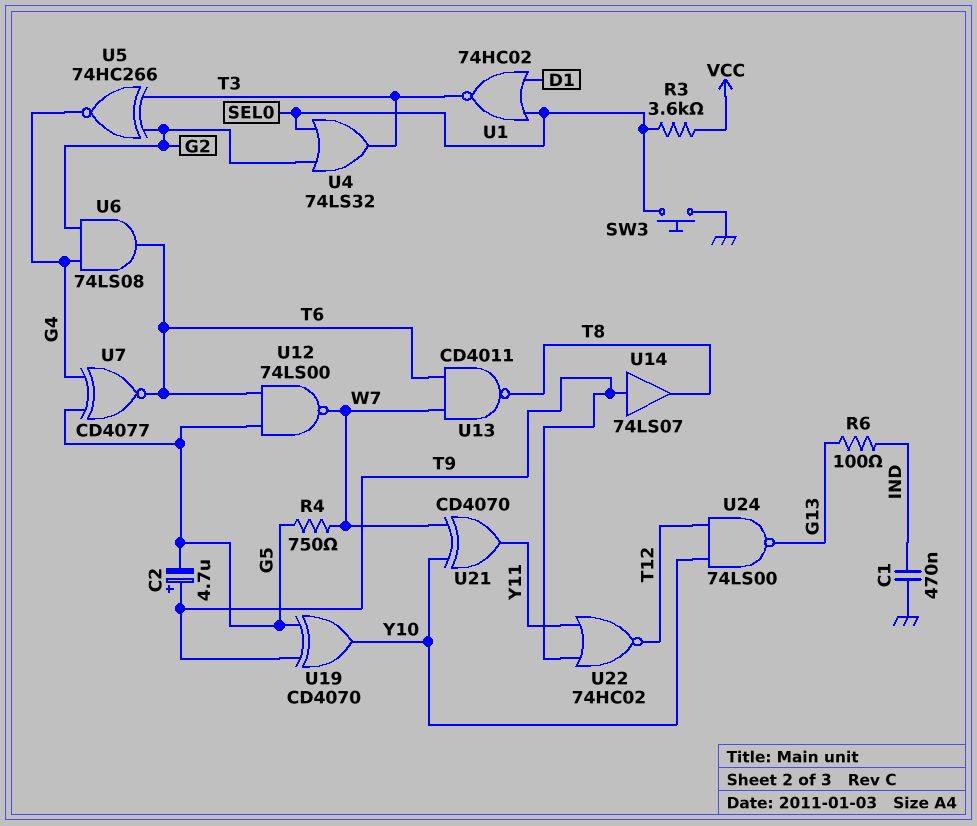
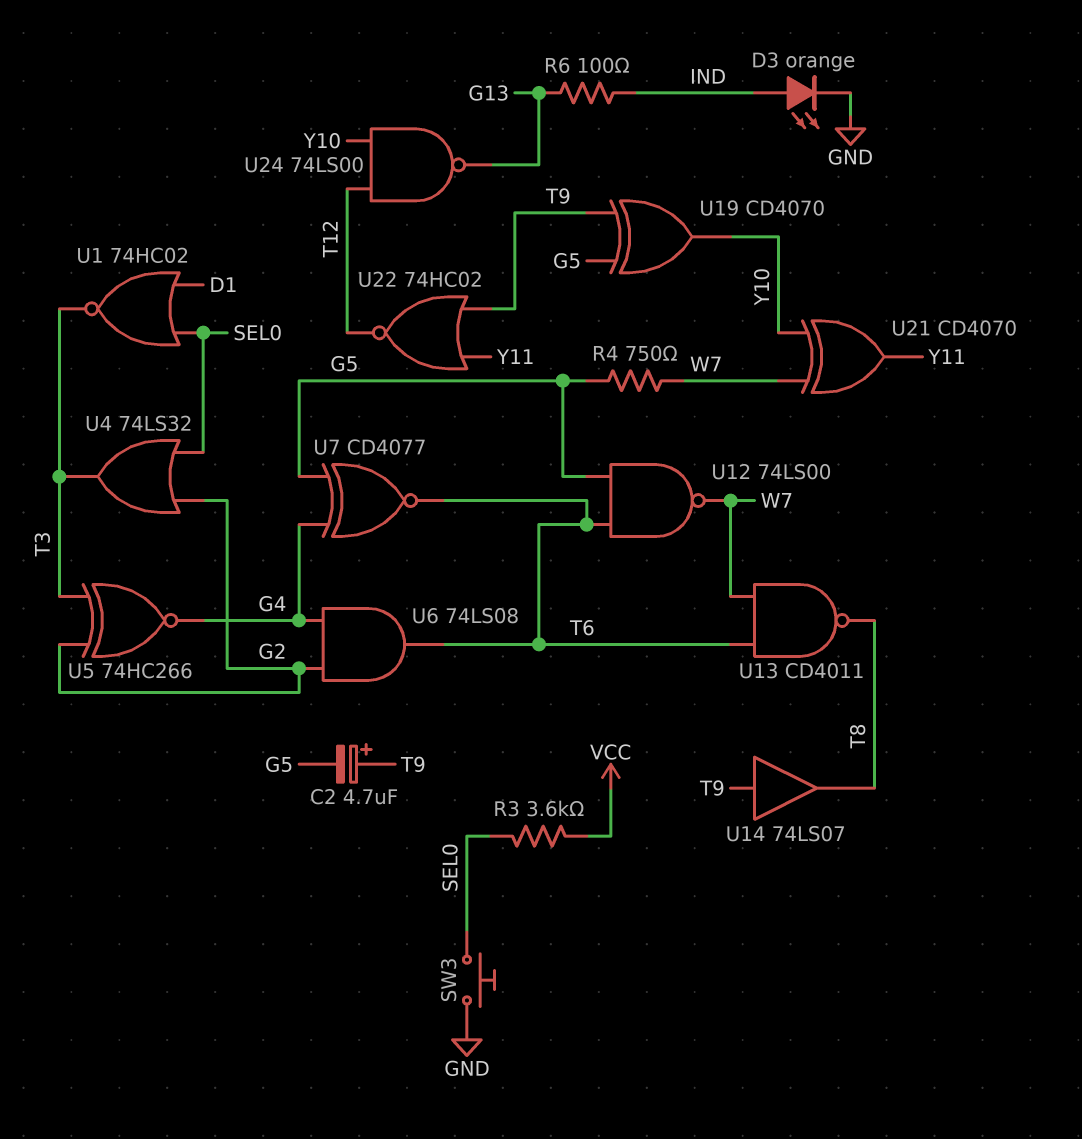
C1: 470nF (GND, IND) -> none
D3: none -> LED orange (A IND, K GND)

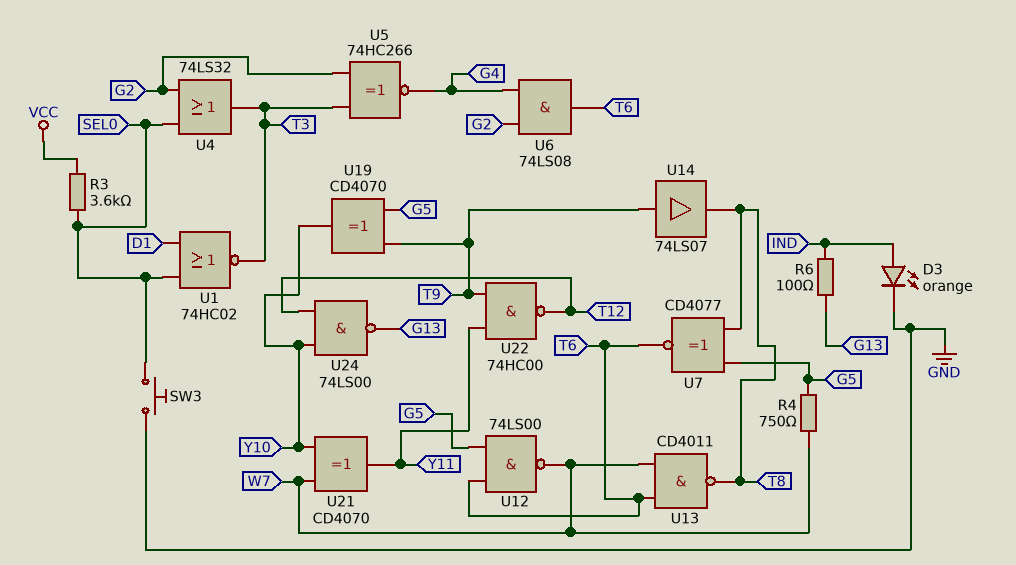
C2: 4.7uF (plus T9, minus G5) -> none
U7: XNOR CD4077 (in G4, in G5, out T6) -> XNOR CD4077 (in G5, in T8, out T6)
U22: NOR 74HC02 (in T9, in Y11, out T12) -> NAND 74HC00 (in T9, in Y11, out T12)

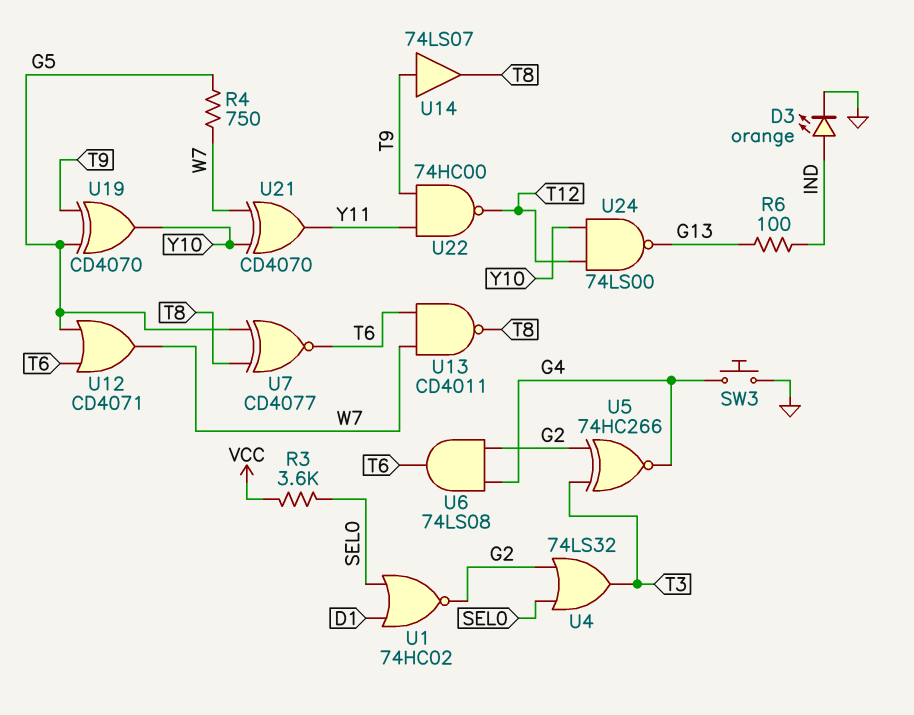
SW3: button (GND, SEL0) -> button (G4, GND)
U1: NOR 74HC02 (in D1, in SEL0, out T3) -> NOR 74HC02 (in D1, in SEL0, out G2)
U12: NAND 74LS00 (in G5, in T6, out W7) -> OR CD4071 (in G5, in T6, out W7)

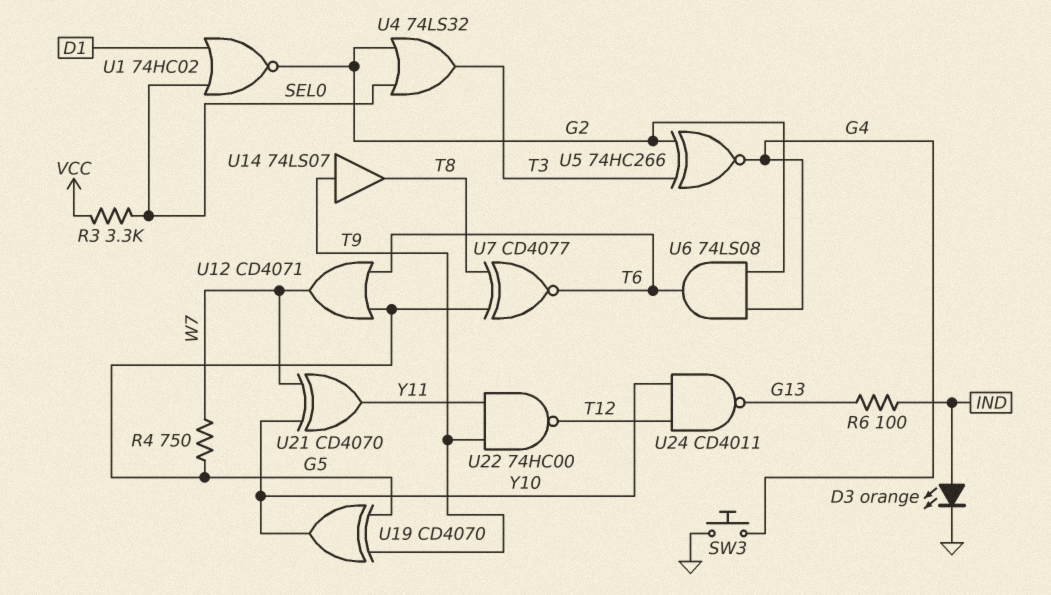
R3: 3.6k (SEL0, VCC) -> 3.3k (SEL0, VCC)
U13: NAND CD4011 (in T6, in W7, out T8) -> none
U24: NAND 74LS00 (in T12, in Y10, out G13) -> NAND CD4011 (in T12, in Y10, out G13)

